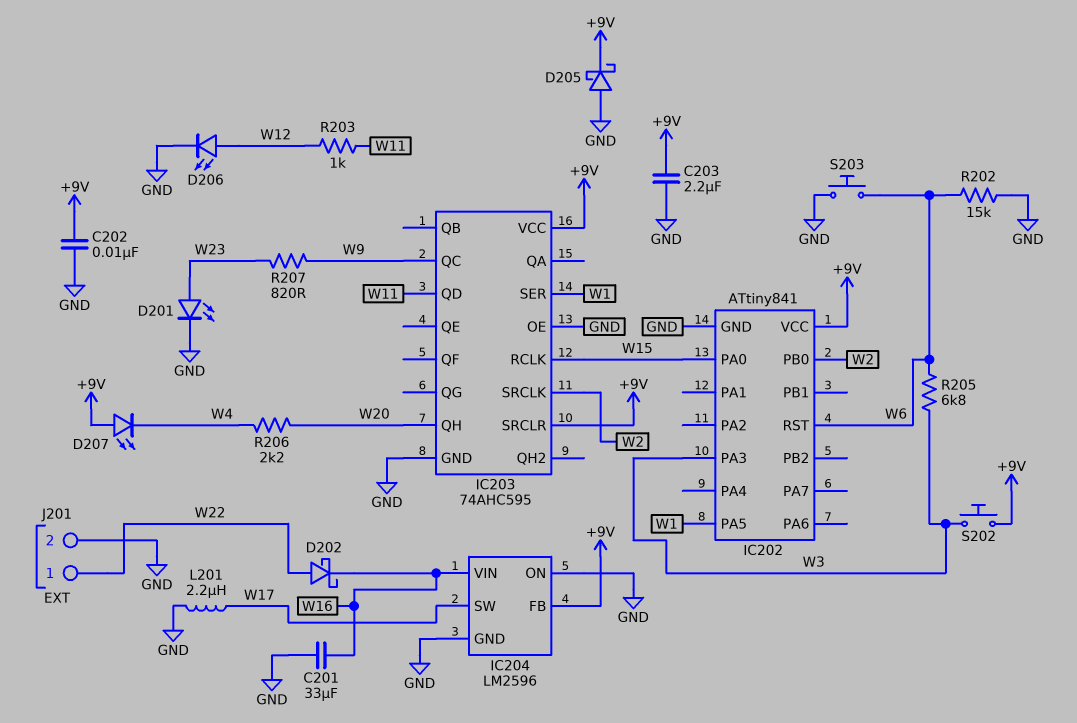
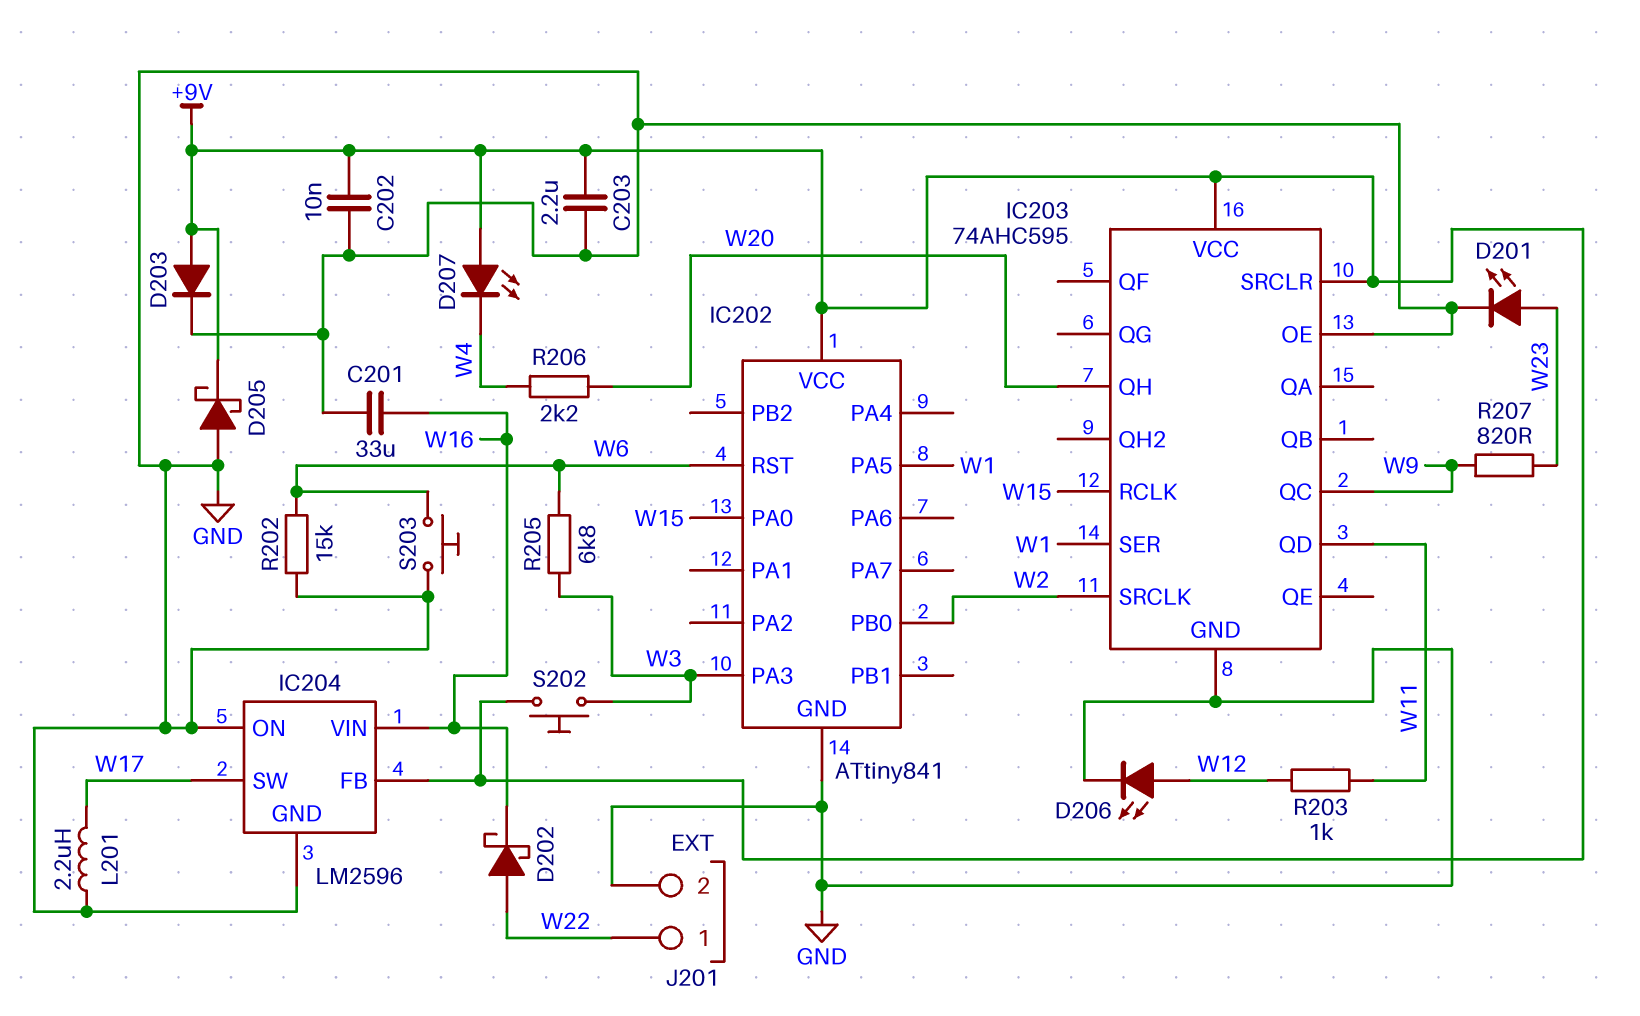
D203: none -> diode (A +9V, K GND)

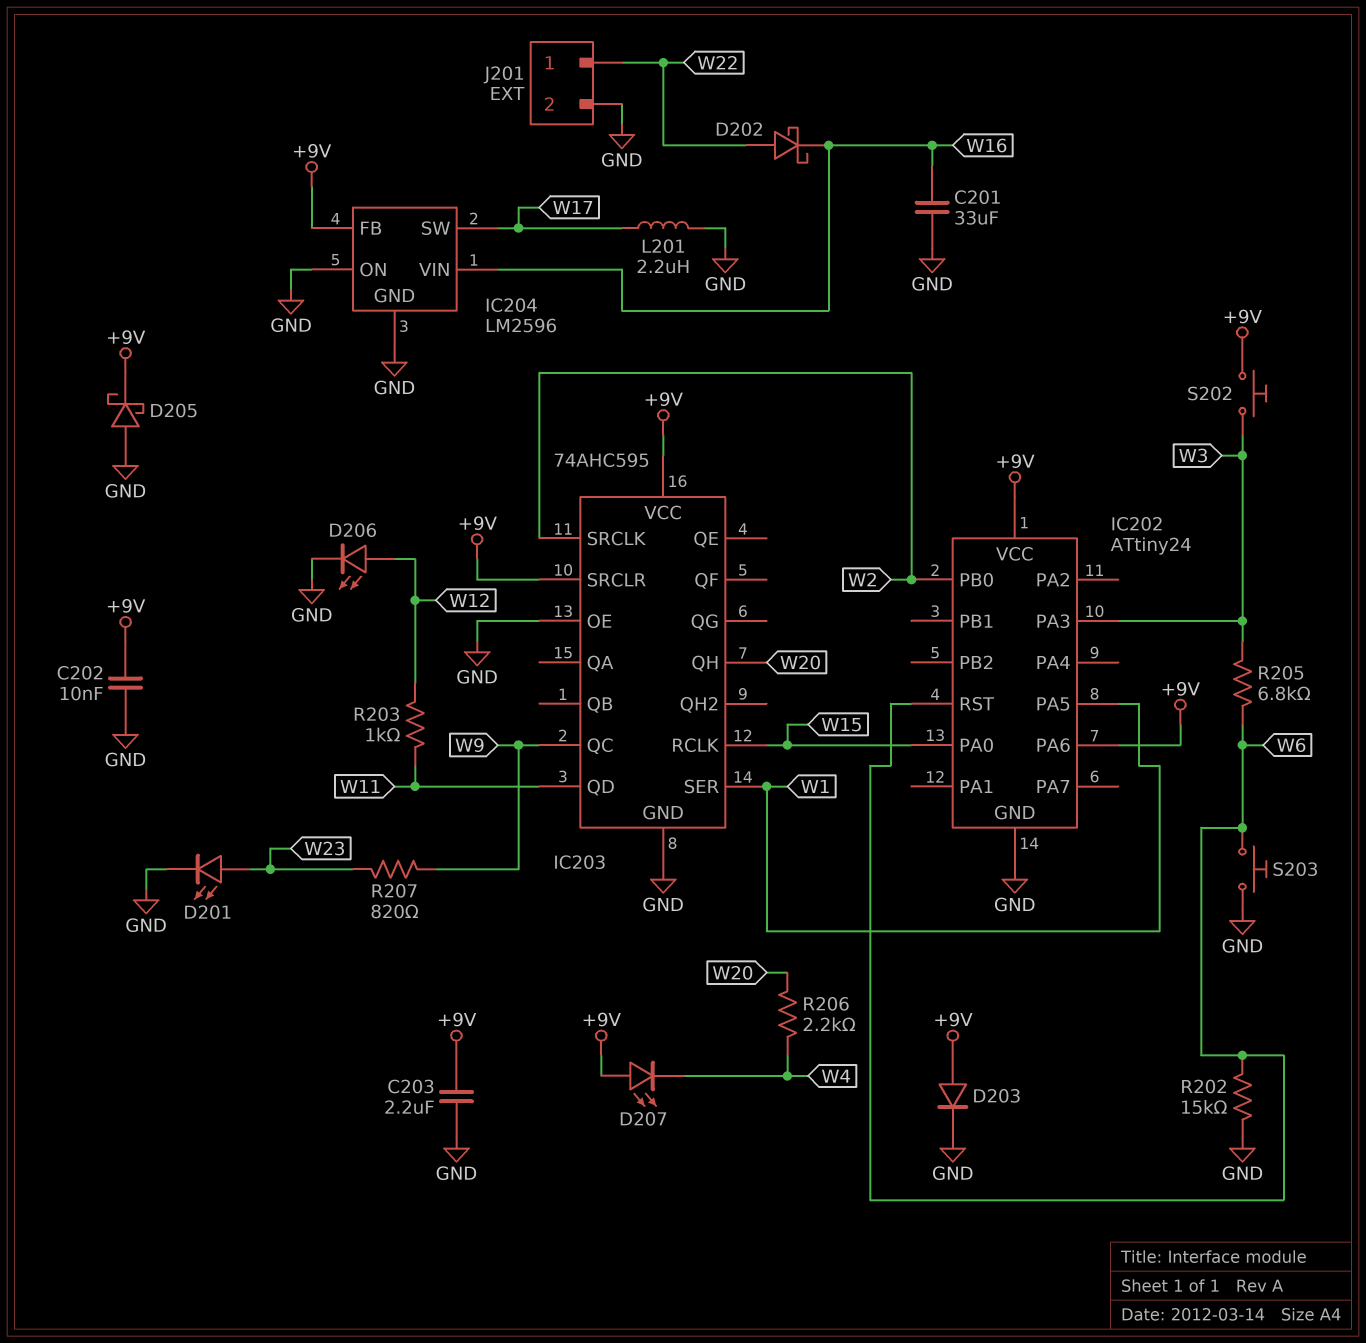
IC202: ATtiny841 -> ATtiny24
IC202 pin PA6: none -> +9V

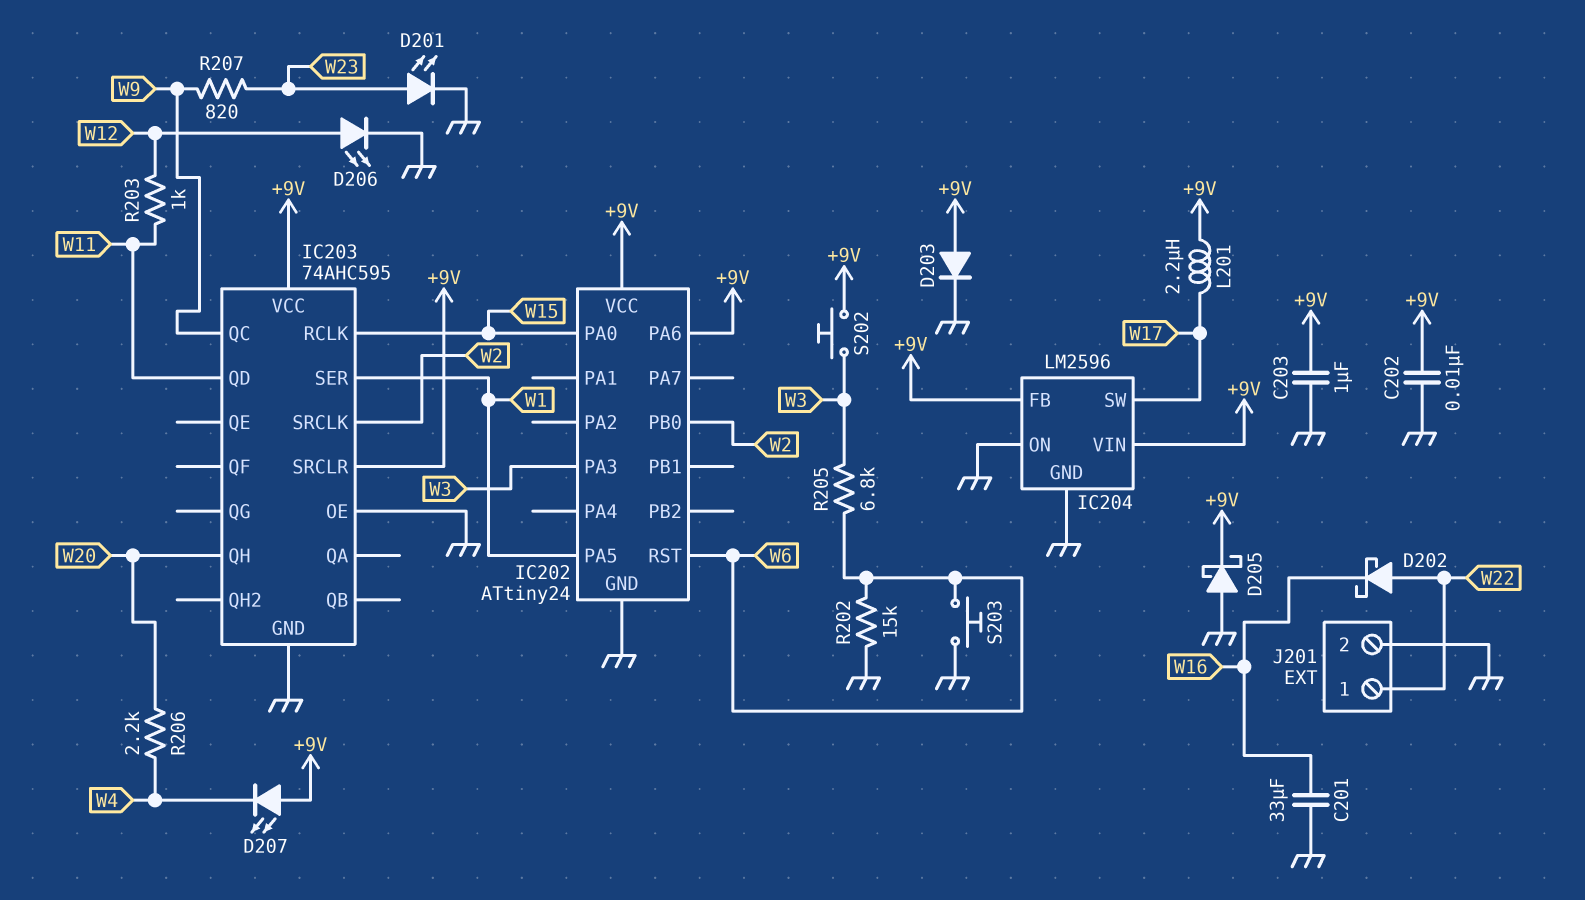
C203: 2.2uF (+9V, GND) -> 1uF (+9V, GND)
IC204 pin VIN: W16 -> +9V
L201: 2.2uH (GND, W17) -> 2.2uH (+9V, W17)

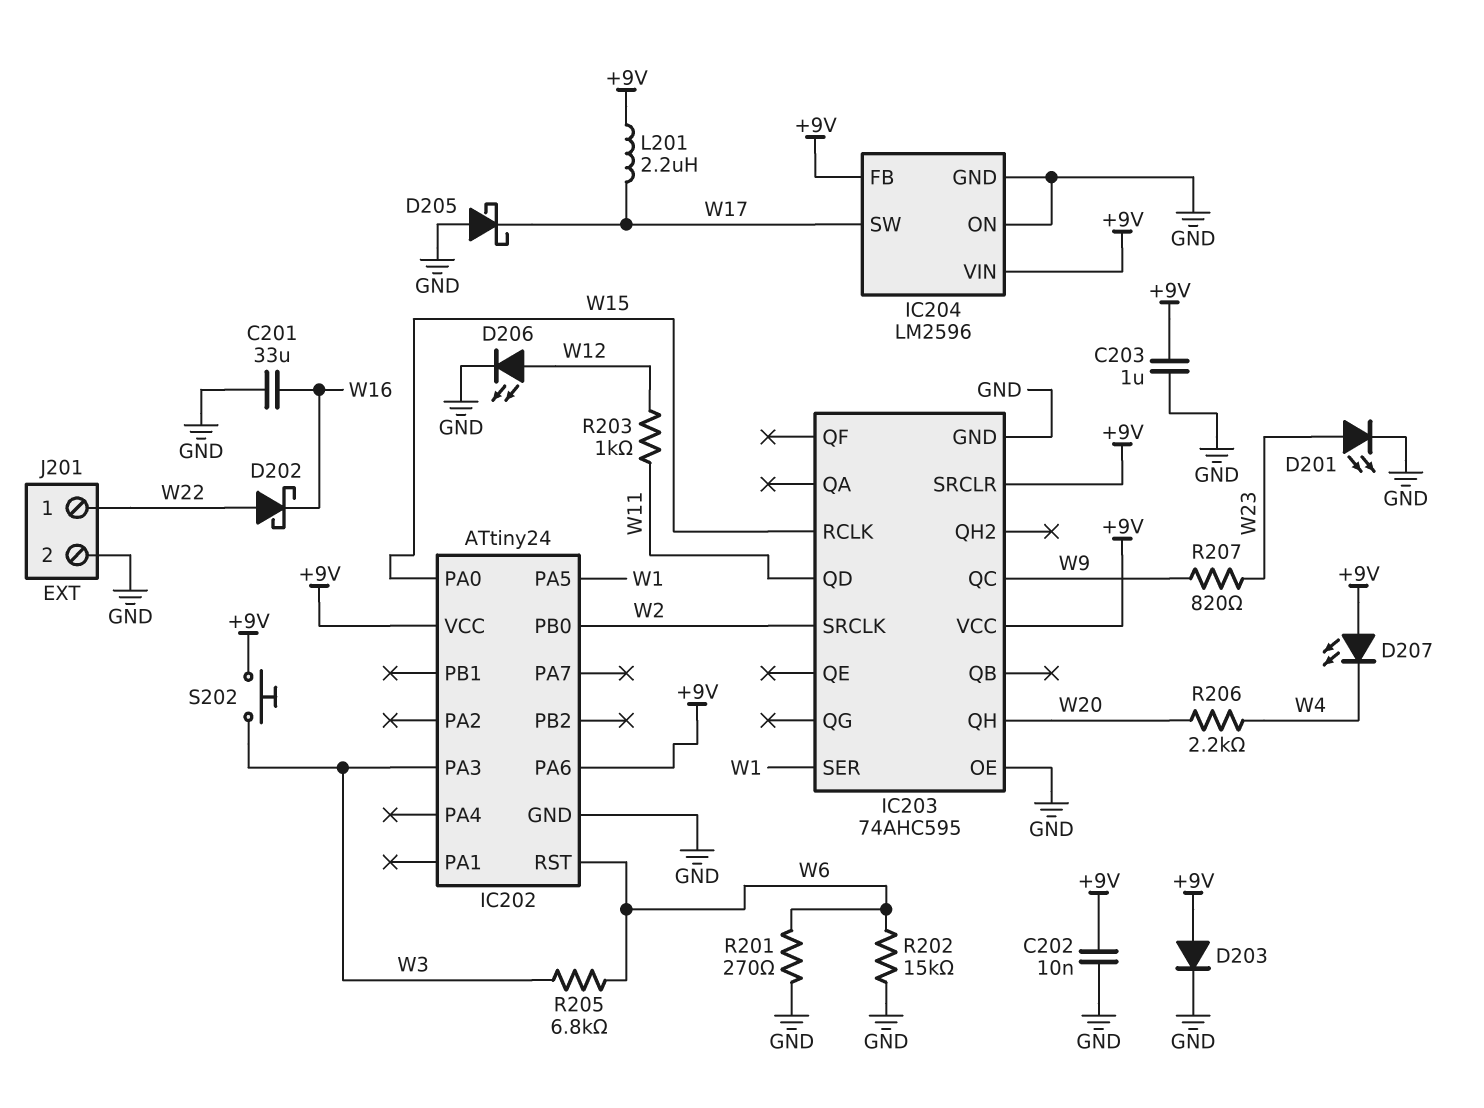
D205: schottky (A GND, K +9V) -> schottky (A GND, K W17)
R201: none -> 270 (GND, W6)
S203: button (GND, W6) -> none

